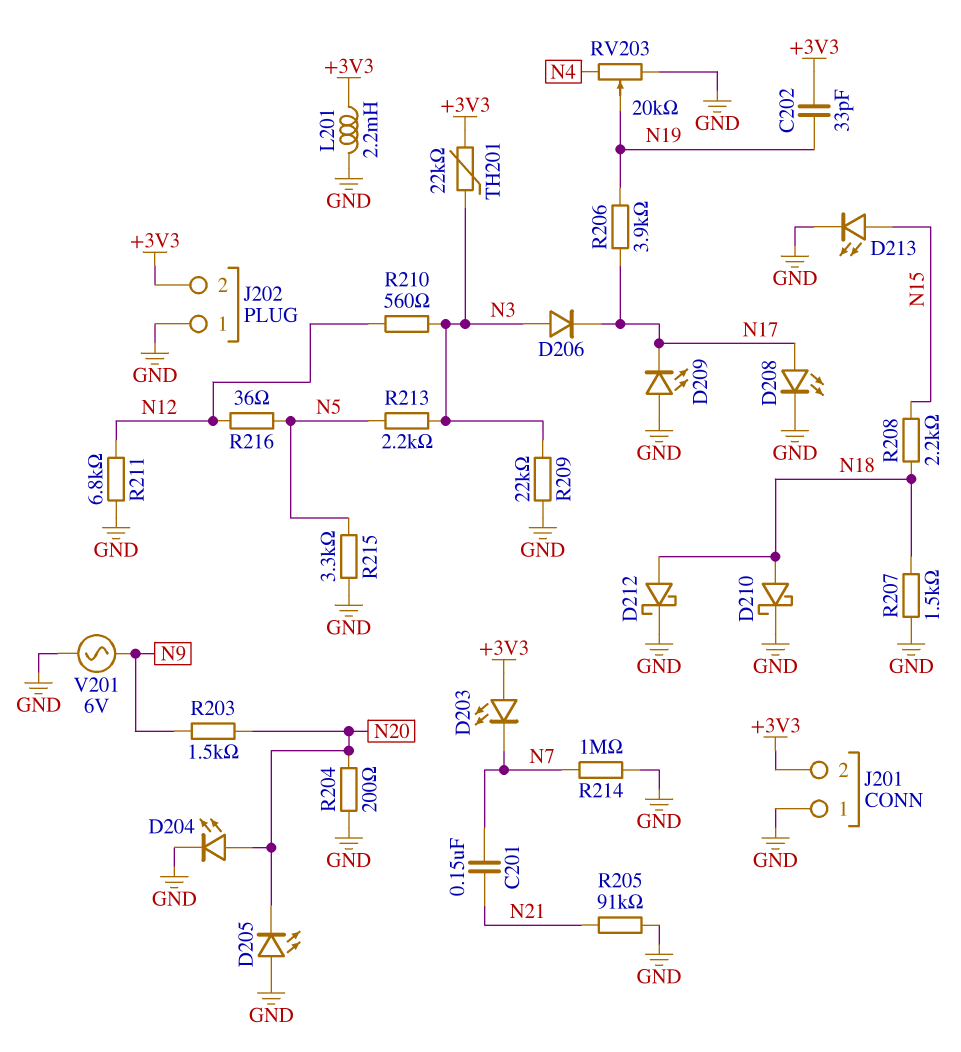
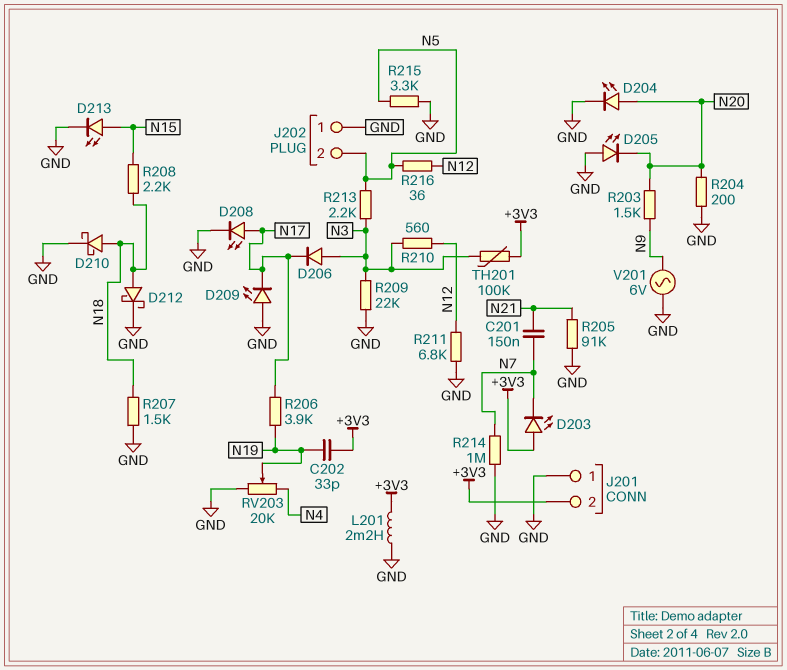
J202 pin 2: +3V3 -> N5
TH201: 22k (+3V3, N3) -> 100k (+3V3, N3)

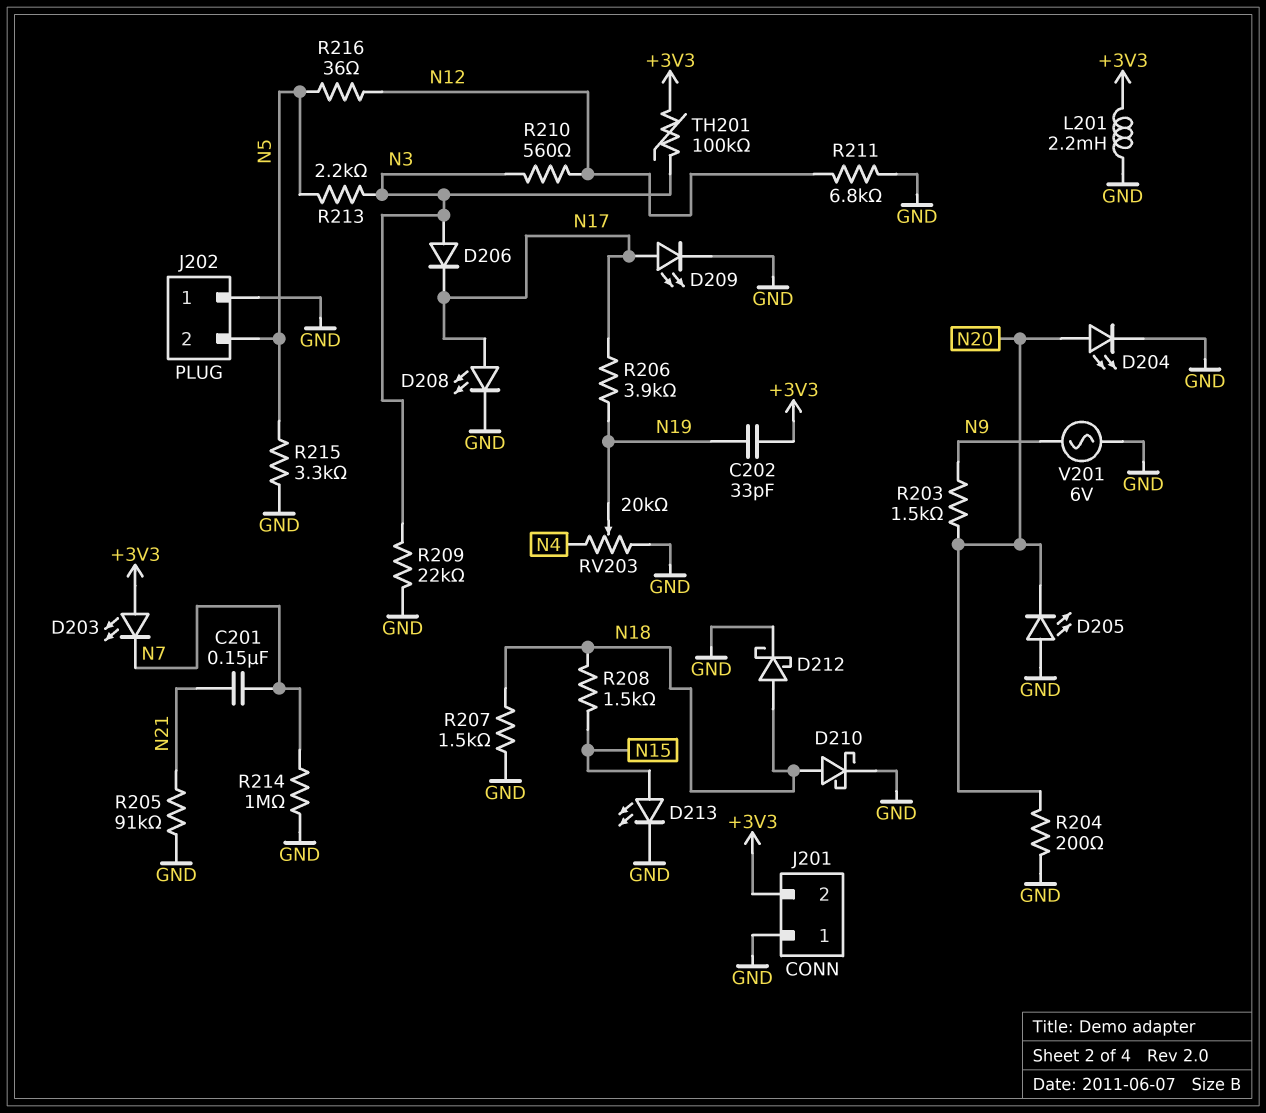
D209: LED (A GND, K N17) -> LED (A N17, K GND)
R208: 2.2k (N15, N18) -> 1.5k (N15, N18)

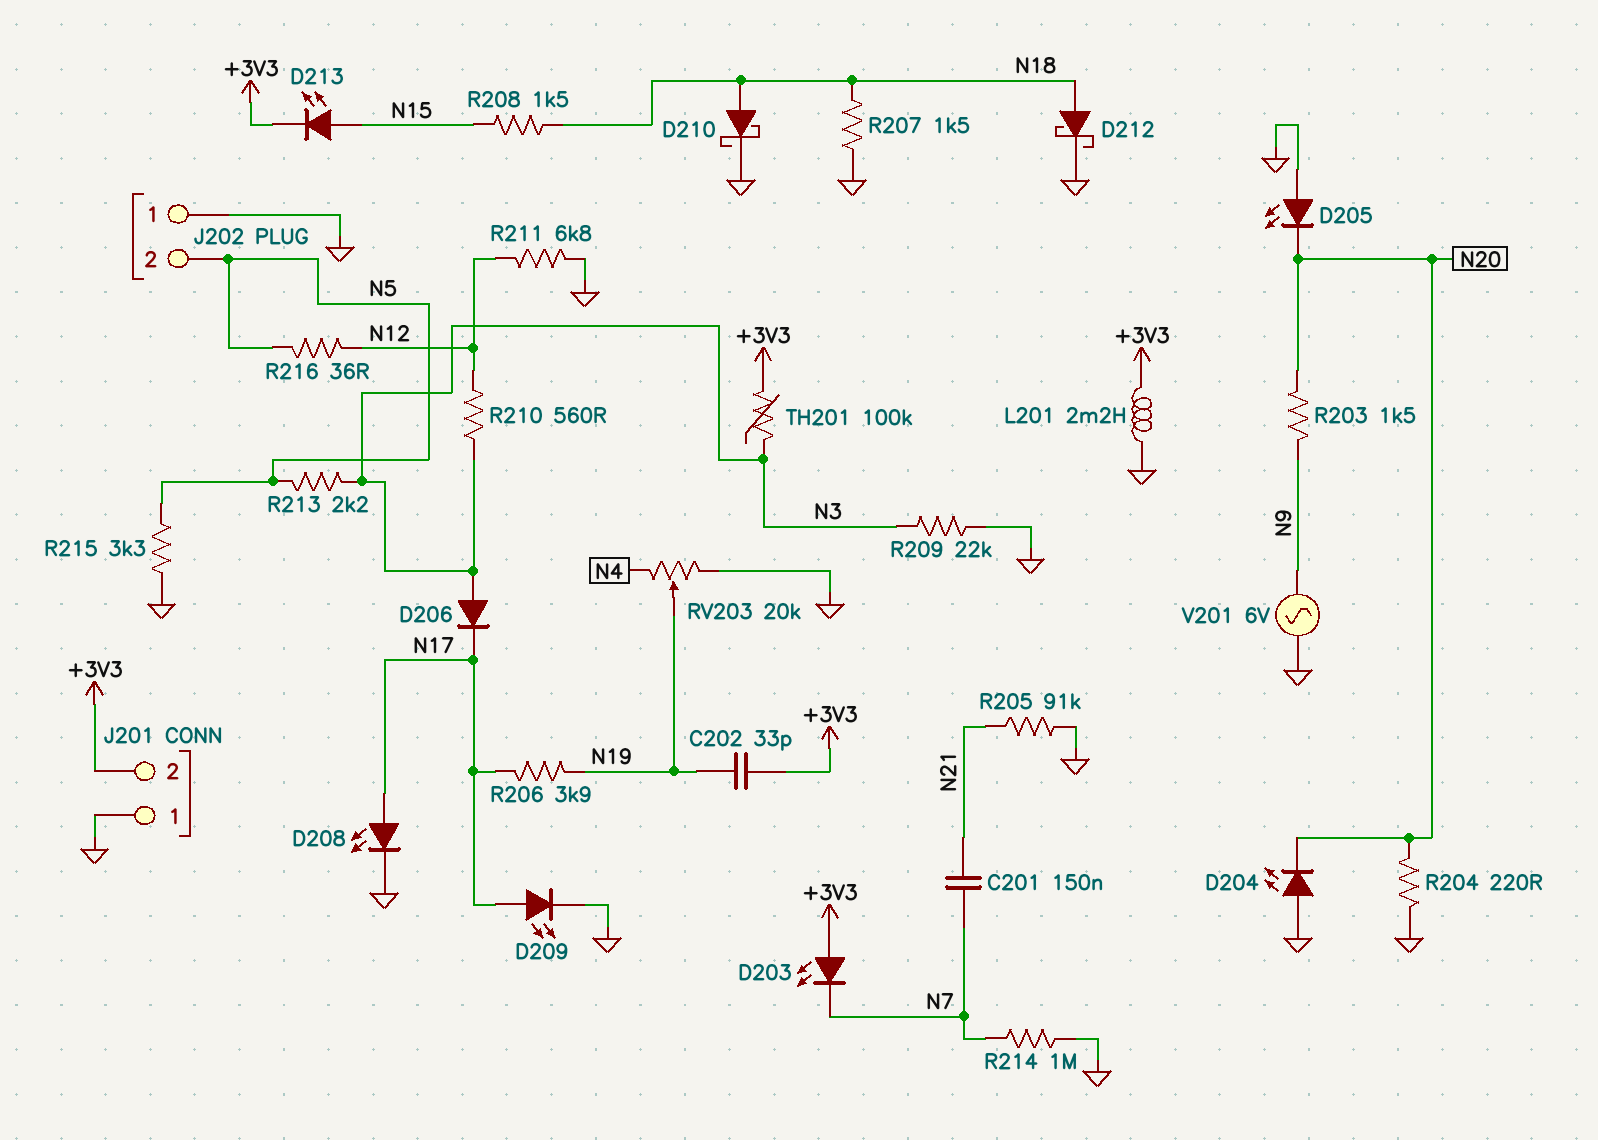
D204: LED (A N20, K GND) -> LED (A GND, K N20)
D213: LED (A N15, K GND) -> LED (A N15, K +3V3)
R204: 200 (GND, N20) -> 220 (GND, N20)

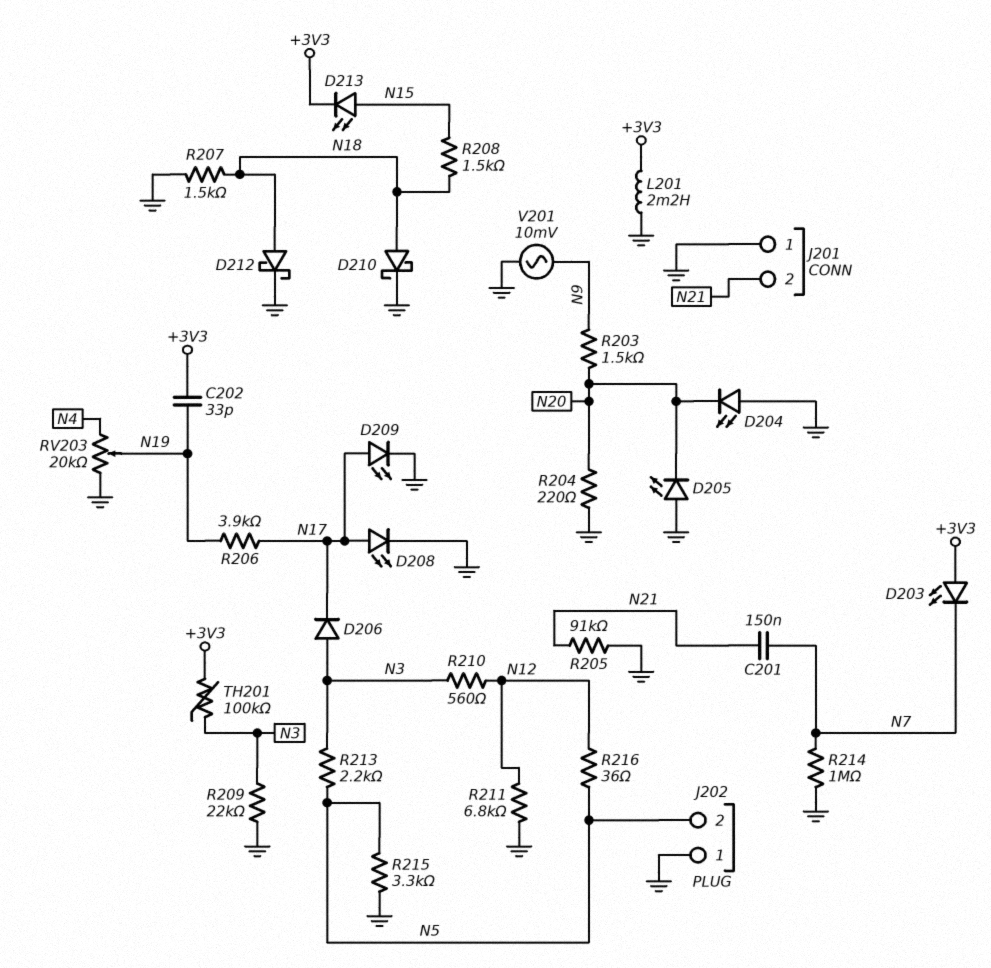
J201 pin 2: +3V3 -> N21
V201: AC 6V (GND, N9) -> AC 10mV (GND, N9)

